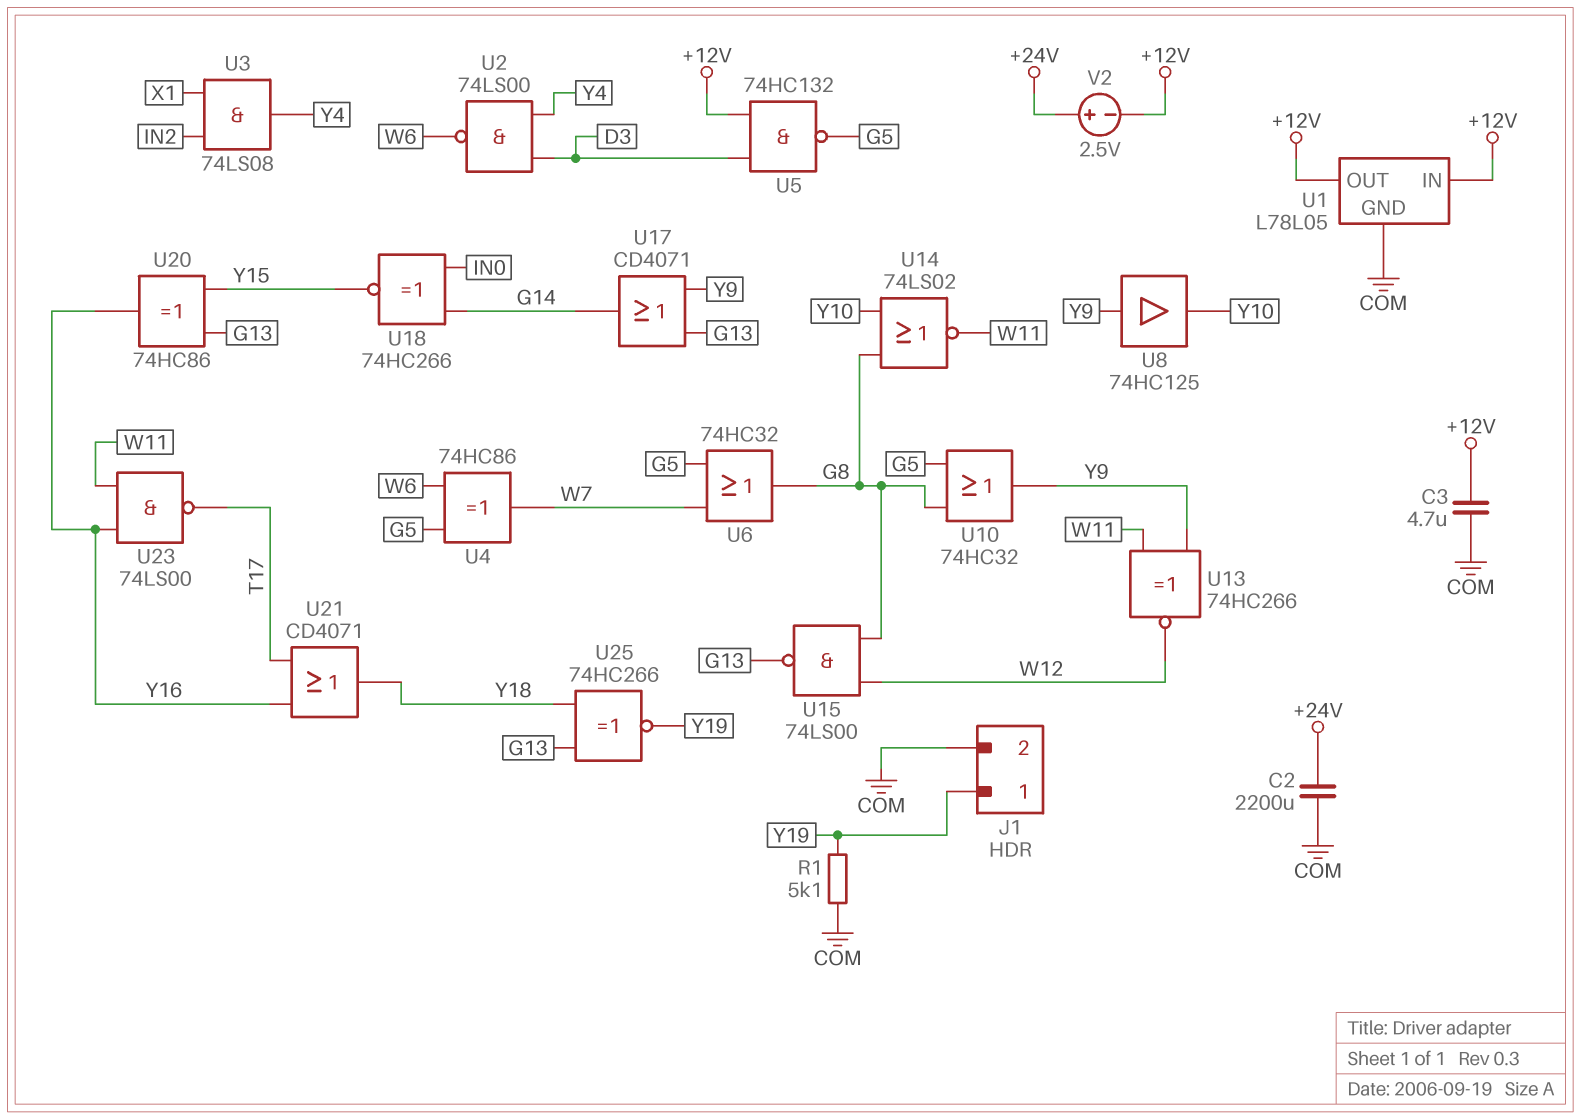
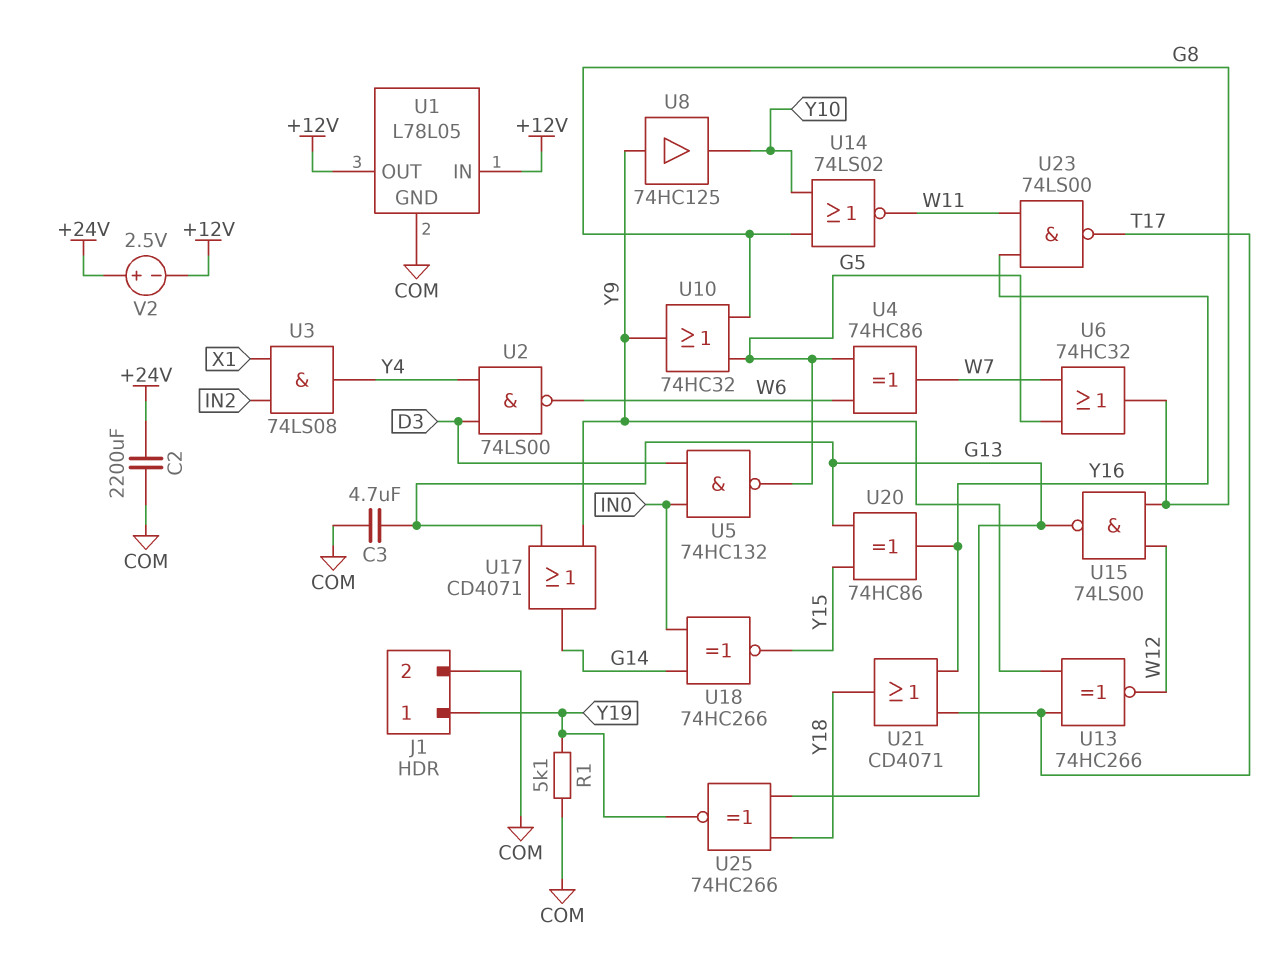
C3: 4.7uF (+12V, COM) -> 4.7uF (COM, G13)
U5: NAND 74HC132 (in +12V, in D3, out G5) -> NAND 74HC132 (in D3, in IN0, out G5)
U13: XNOR 74HC266 (in W11, in Y9, out W12) -> XNOR 74HC266 (in T17, in Y9, out W12)

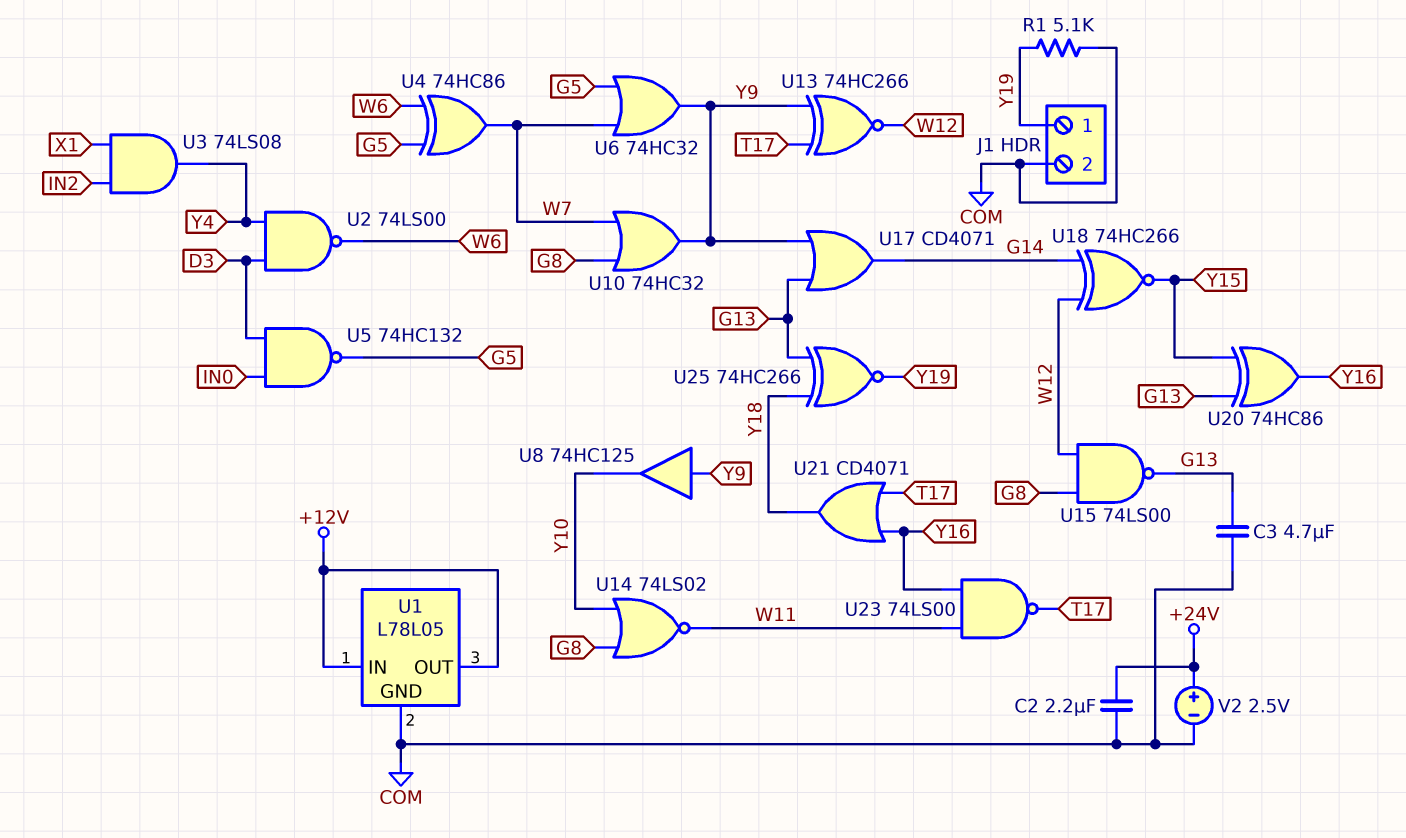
C2: 2200uF (+24V, COM) -> 2.2uF (+24V, COM)
U6: OR 74HC32 (in G5, in W7, out G8) -> OR 74HC32 (in G5, in W7, out Y9)
U10: OR 74HC32 (in G5, in G8, out Y9) -> OR 74HC32 (in G8, in W7, out Y9)
U18: XNOR 74HC266 (in G14, in IN0, out Y15) -> XNOR 74HC266 (in G14, in W12, out Y15)
V2: 2.5V (plus +24V, minus +12V) -> 2.5V (plus +24V, minus COM)

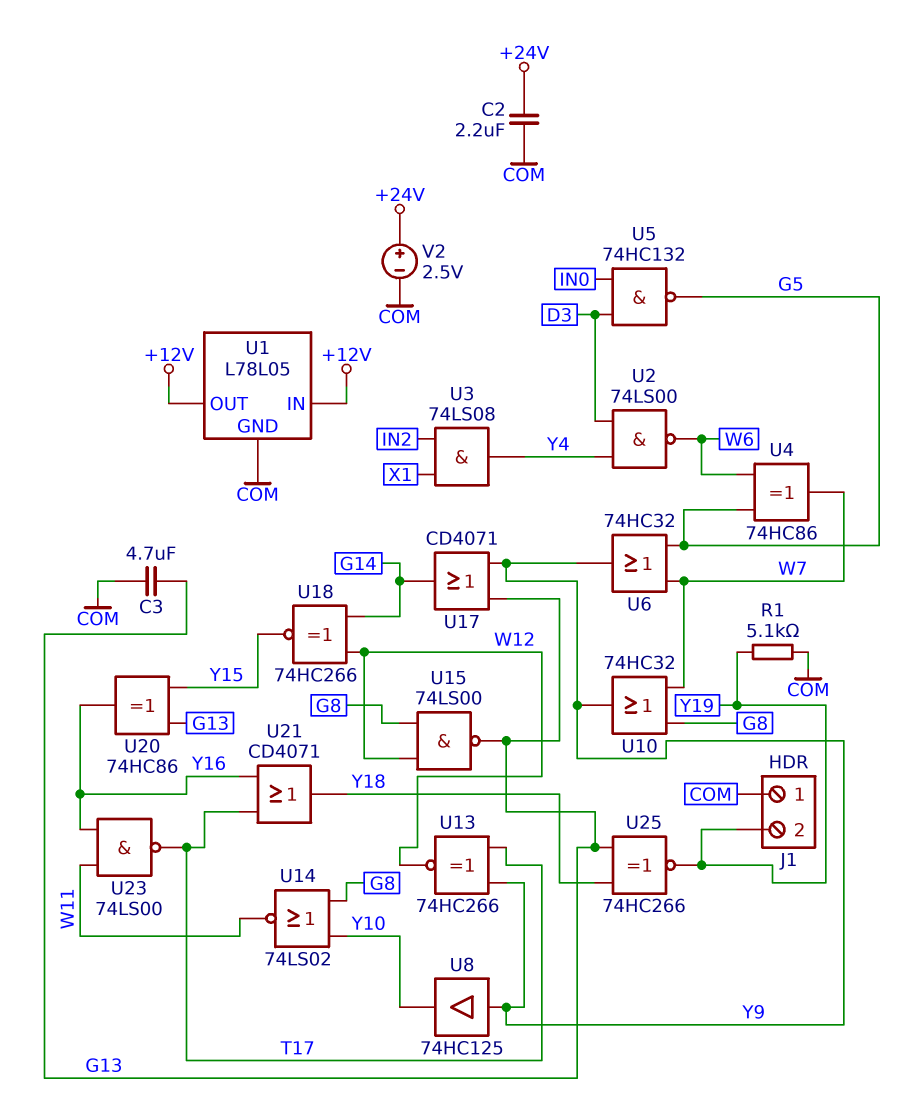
J1 pin 1: Y19 -> COM
J1 pin 2: COM -> Y19

